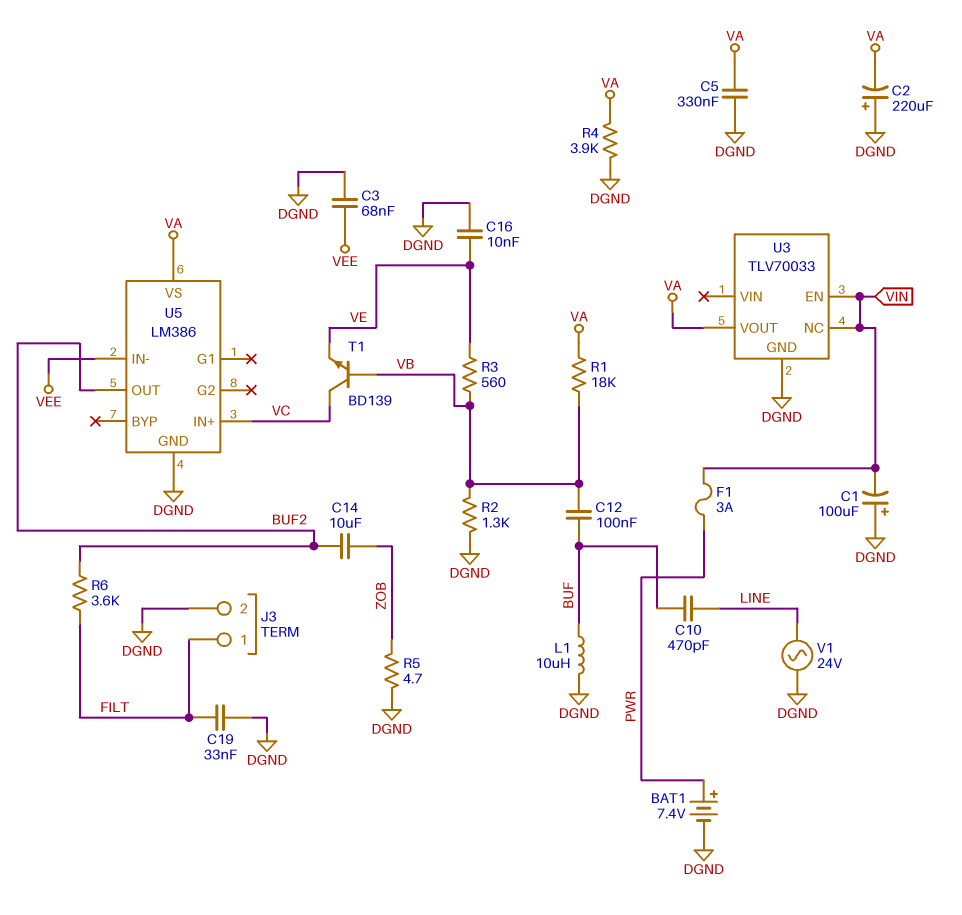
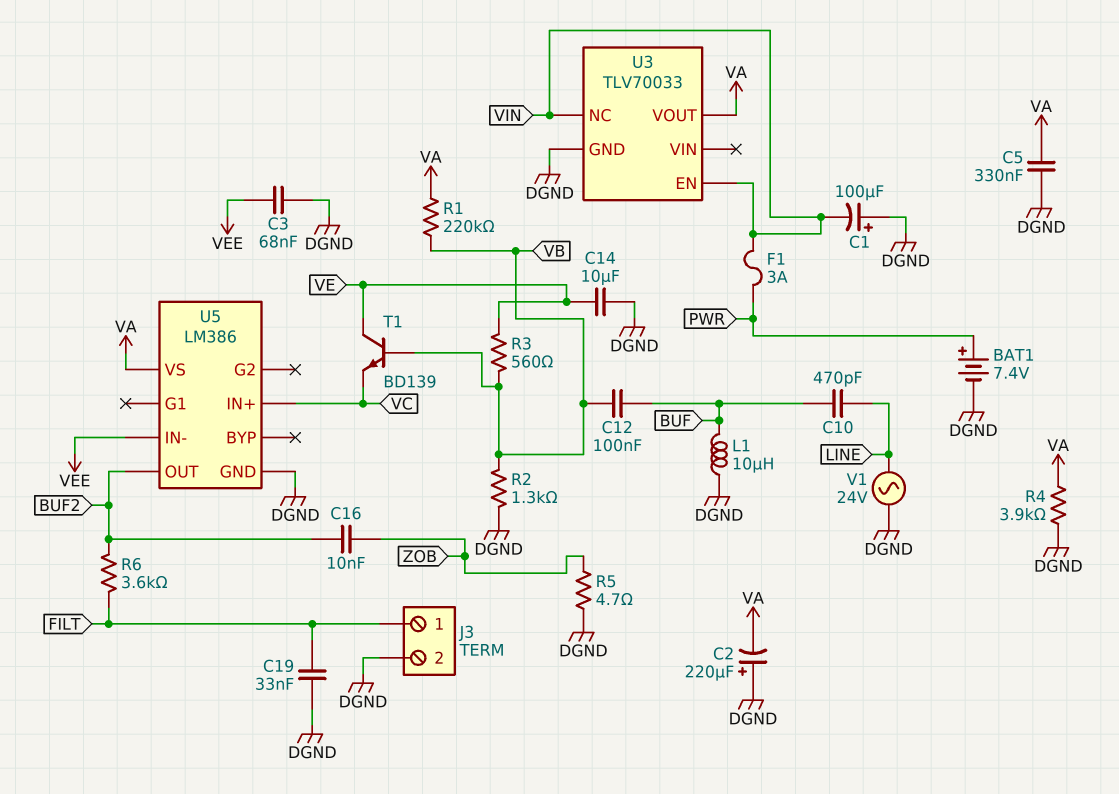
C14: 10uF (BUF2, ZOB) -> 10uF (DGND, VE)
C16: 10nF (DGND, VE) -> 10nF (BUF2, ZOB)
R1: 18k (VA, VB) -> 220k (VA, VB)
T1: NPN BD139 (B VB, C VC, E VE) -> NPN BD139 (B VB, C VE, E VC)

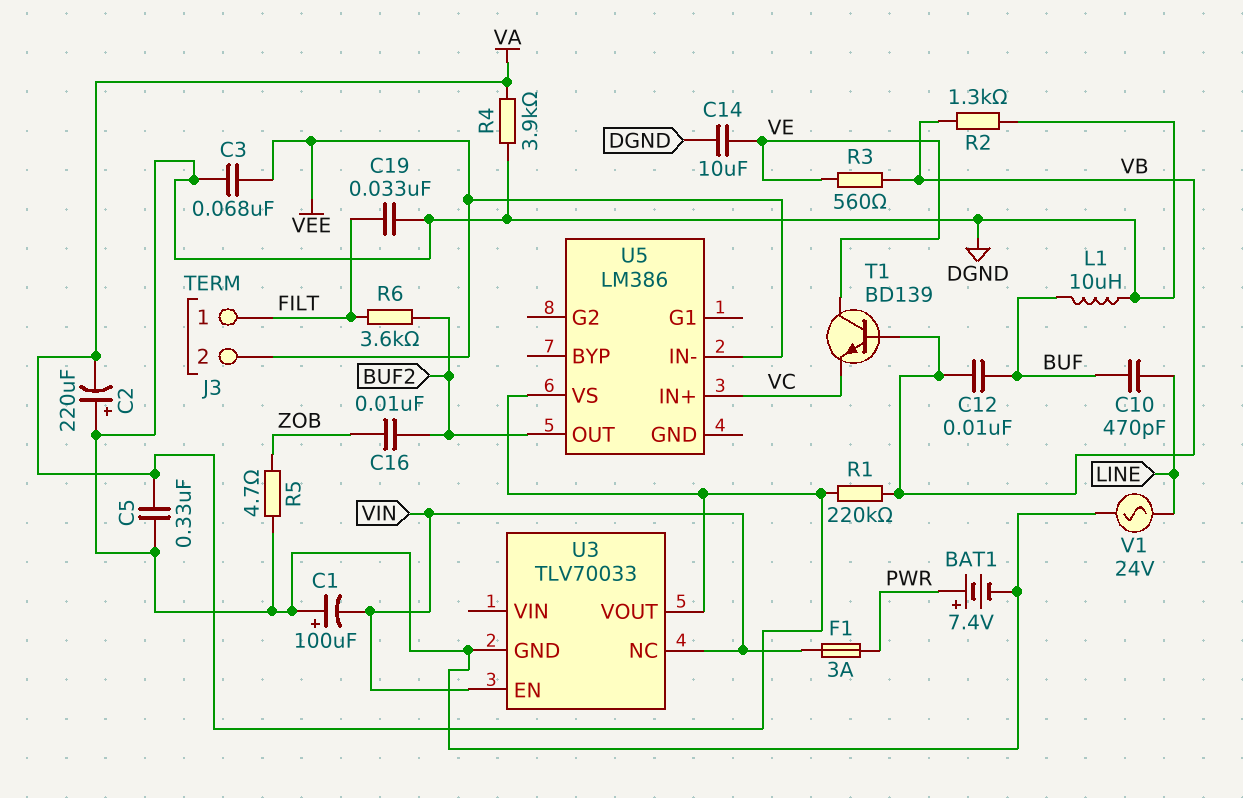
C12: 100nF (BUF, VB) -> 10nF (BUF, VB)
J3 pin 2: DGND -> VEE
U5 pin GND: DGND -> none

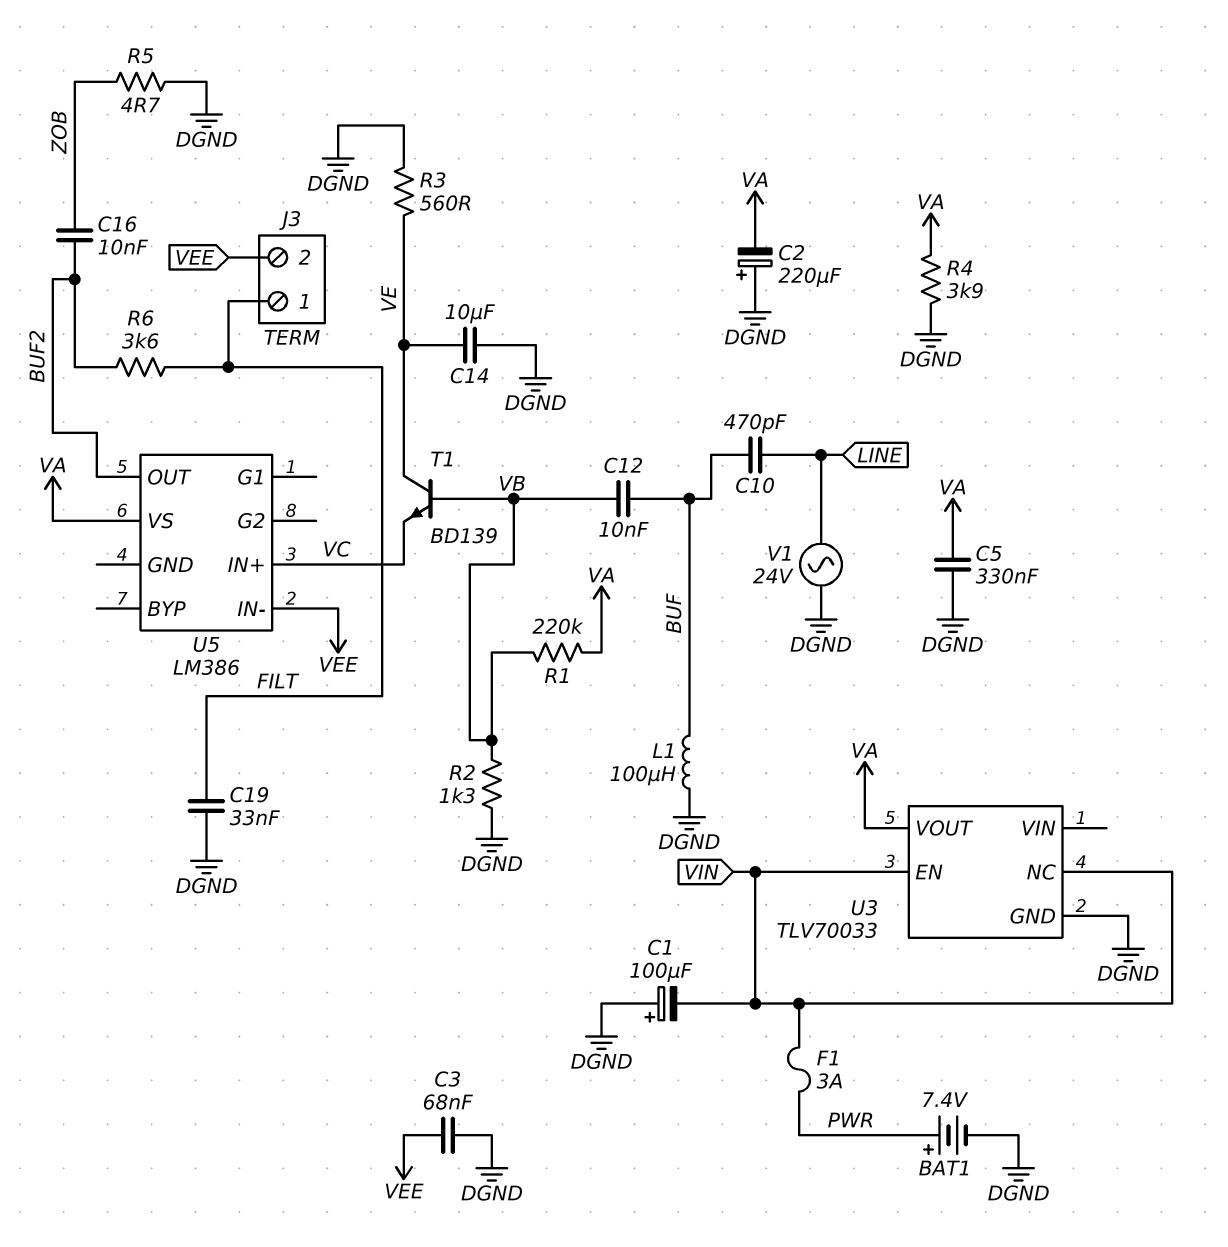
L1: 10uH (BUF, DGND) -> 100uH (BUF, DGND)
R3: 560 (VB, VE) -> 560 (DGND, VE)

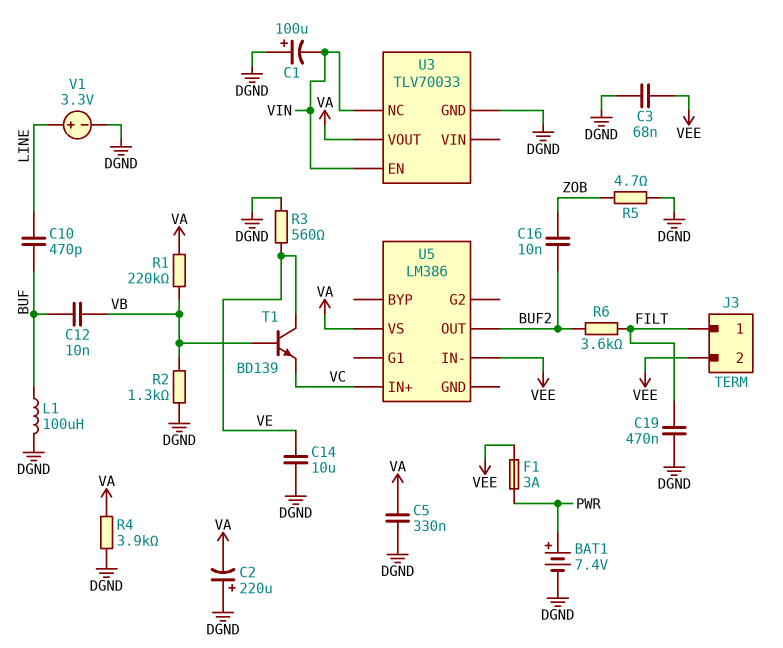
C19: 33nF (DGND, FILT) -> 470nF (DGND, FILT)
F1: 3A (PWR, VIN) -> 3A (PWR, VEE)
V1: AC 24V (DGND, LINE) -> 3.3V (plus LINE, minus DGND)

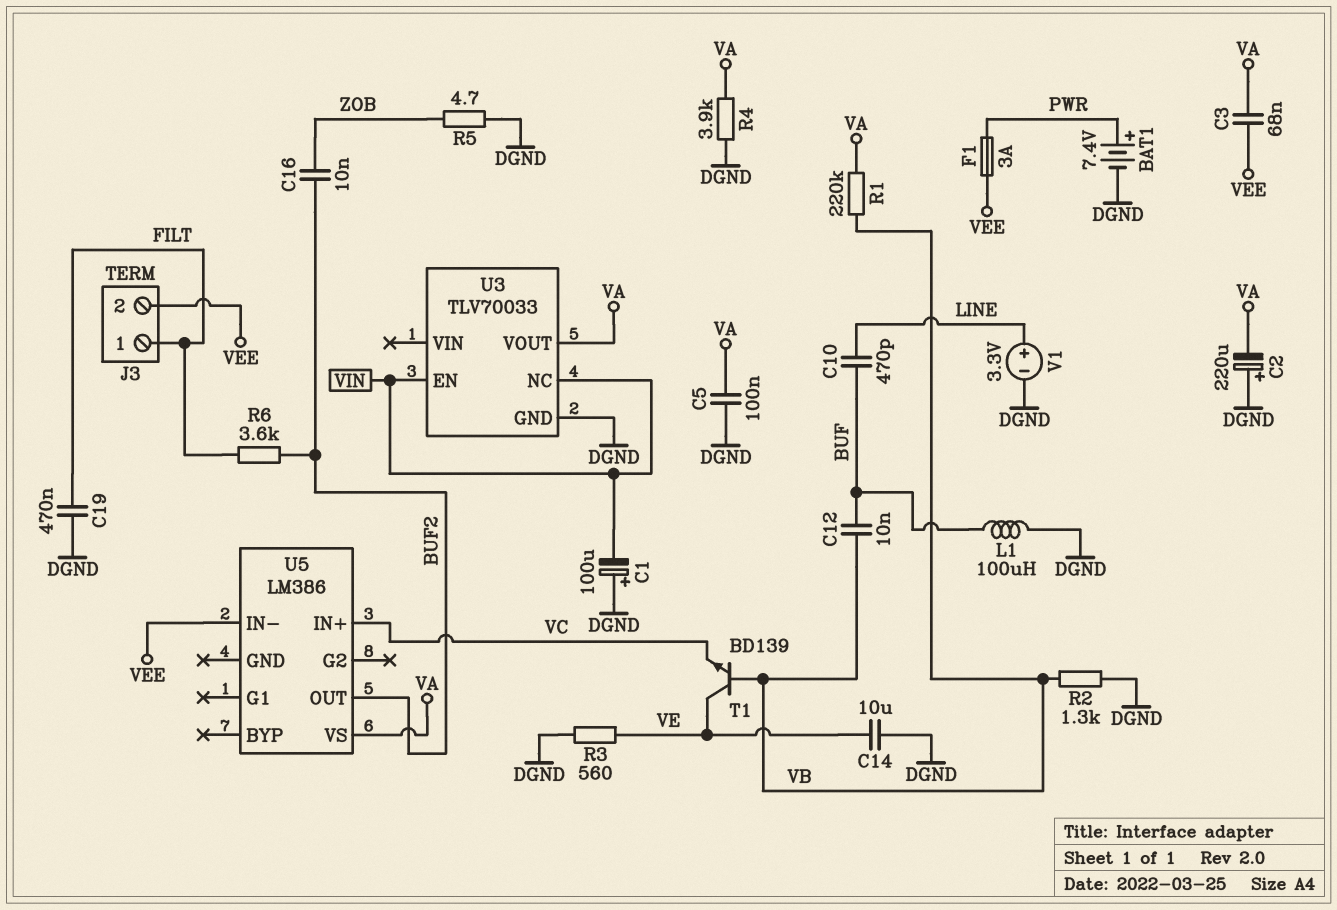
C3: 68nF (DGND, VEE) -> 68nF (VA, VEE)
C5: 330nF (DGND, VA) -> 100nF (DGND, VA)

